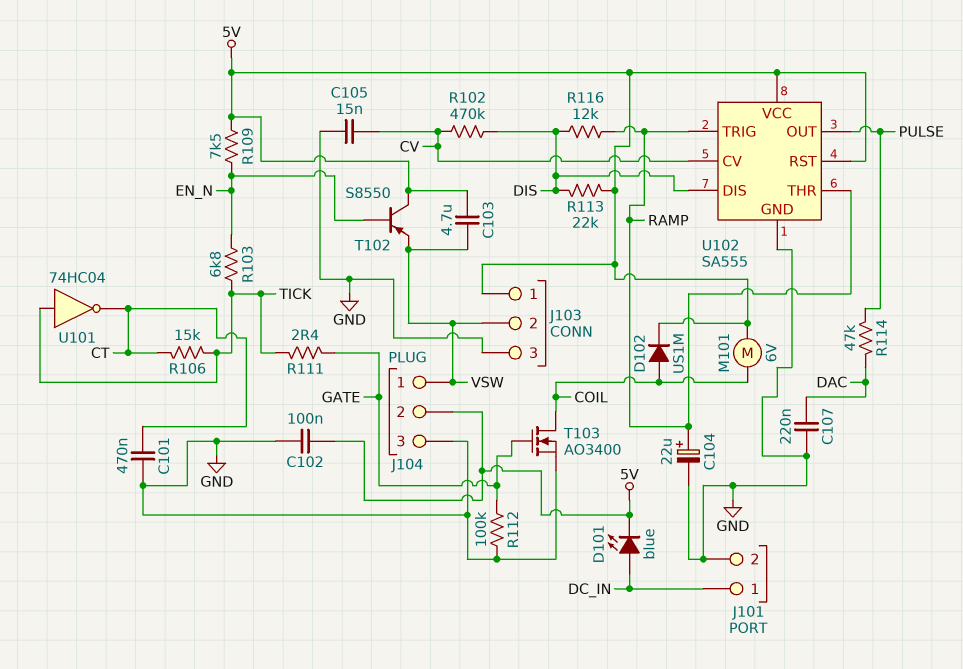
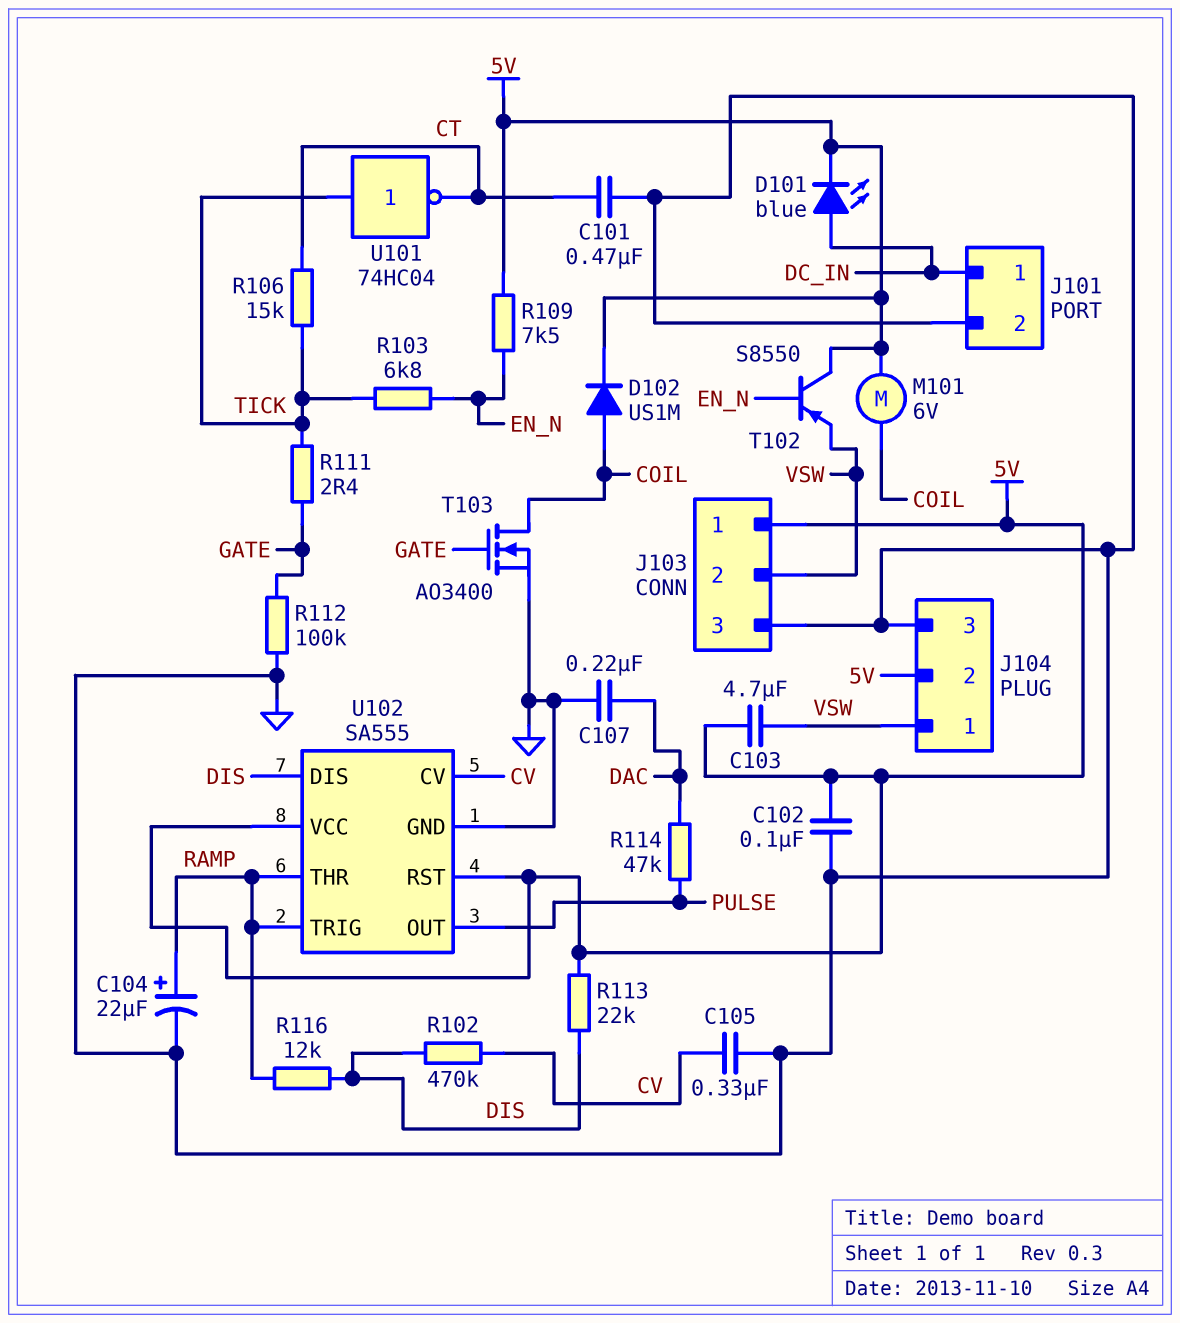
C105: 15nF (CV, GND) -> 330nF (CV, GND)

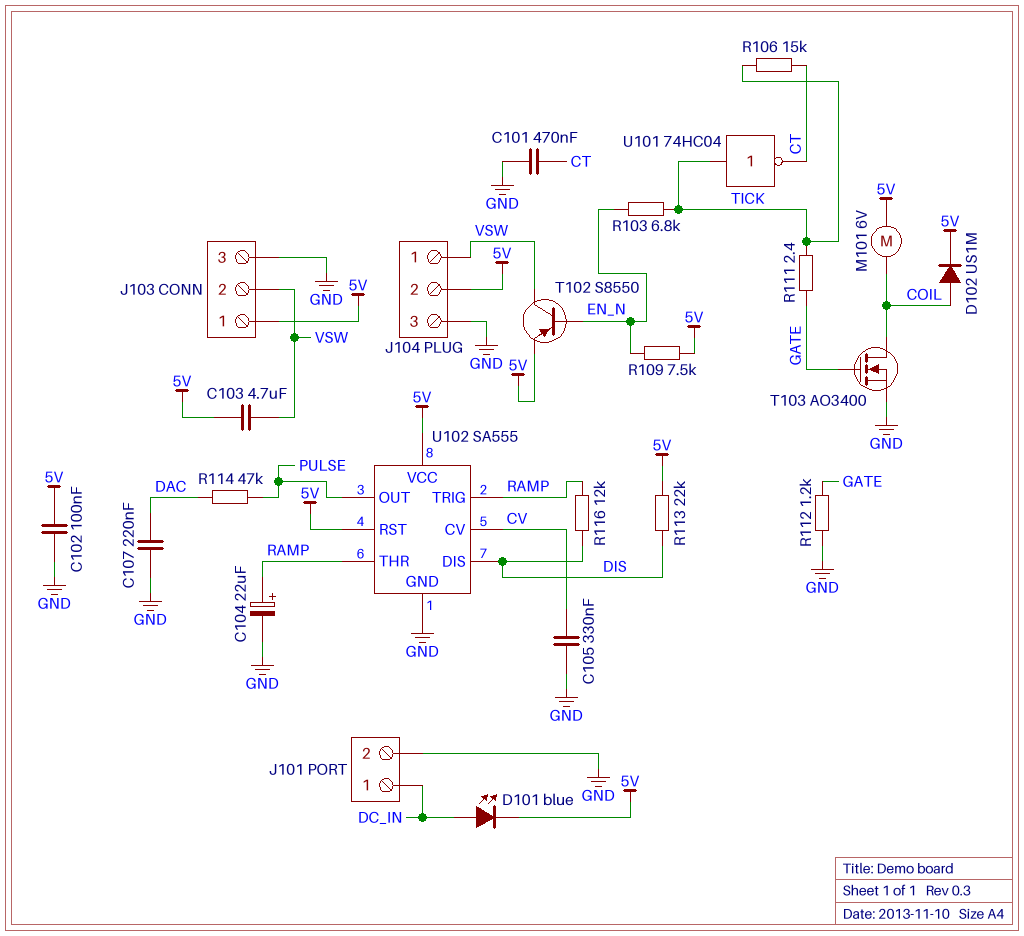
R102: 470k (CV, DIS) -> none
R112: 100k (GATE, GND) -> 1.2k (GATE, GND)
T102: PNP S8550 (B EN_N, C 5V, E VSW) -> PNP S8550 (B EN_N, C VSW, E 5V)

